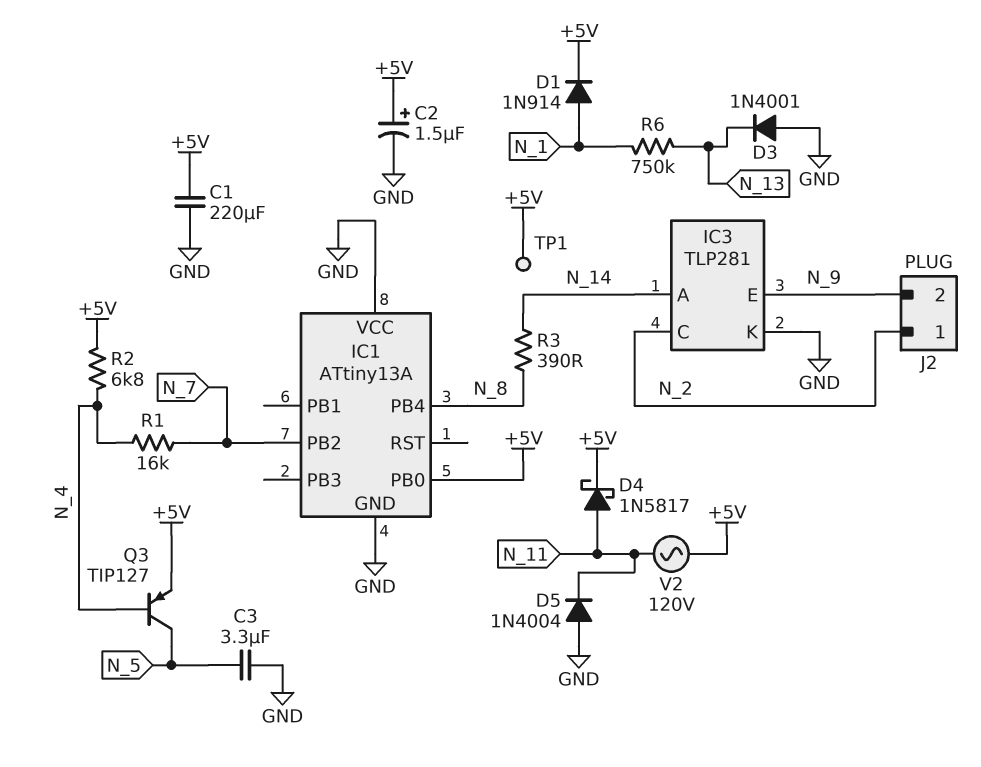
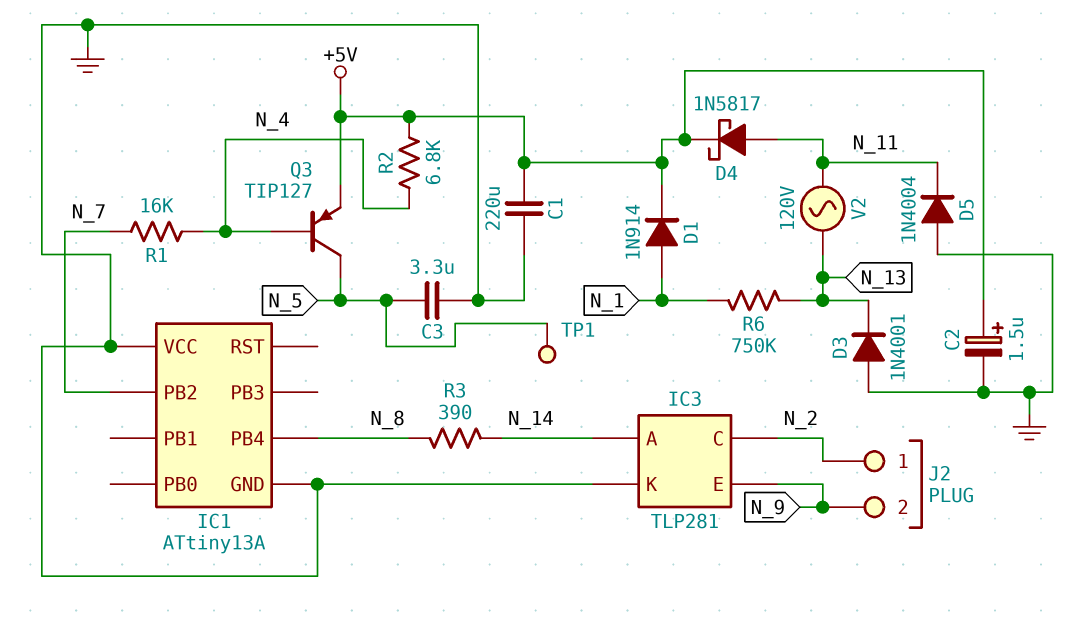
IC1 pin PB0: +5V -> none
TP1: test point (+5V) -> test point (N_5)
V2: AC 120V (+5V, N_11) -> AC 120V (N_11, N_13)

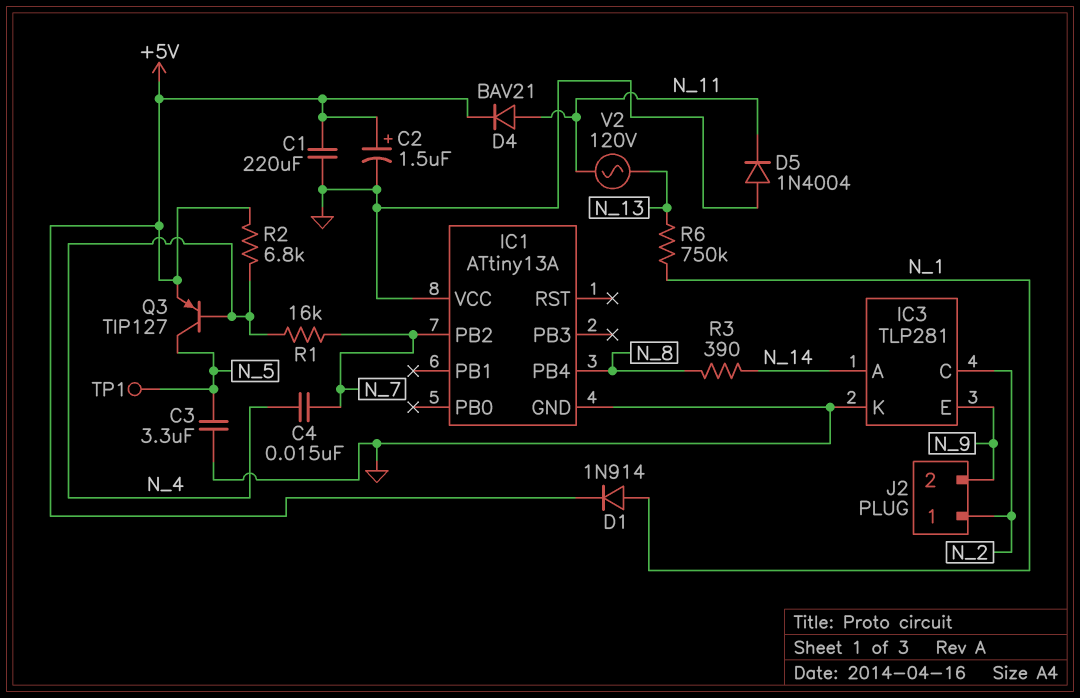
C4: none -> 15nF (N_4, N_7)
D3: diode 1N4001 (A GND, K N_13) -> none
D4: schottky 1N5817 (A N_11, K +5V) -> diode BAV21 (A N_11, K +5V)

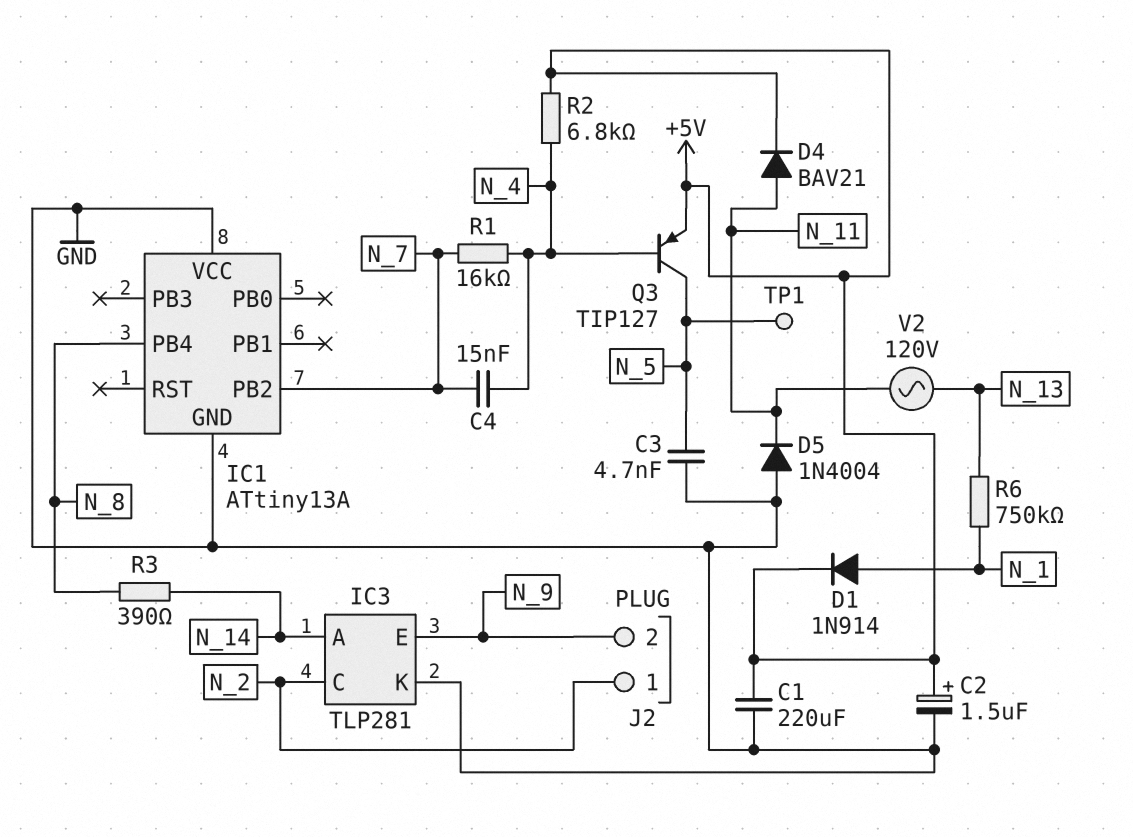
C3: 3.3uF (GND, N_5) -> 4.7nF (GND, N_5)

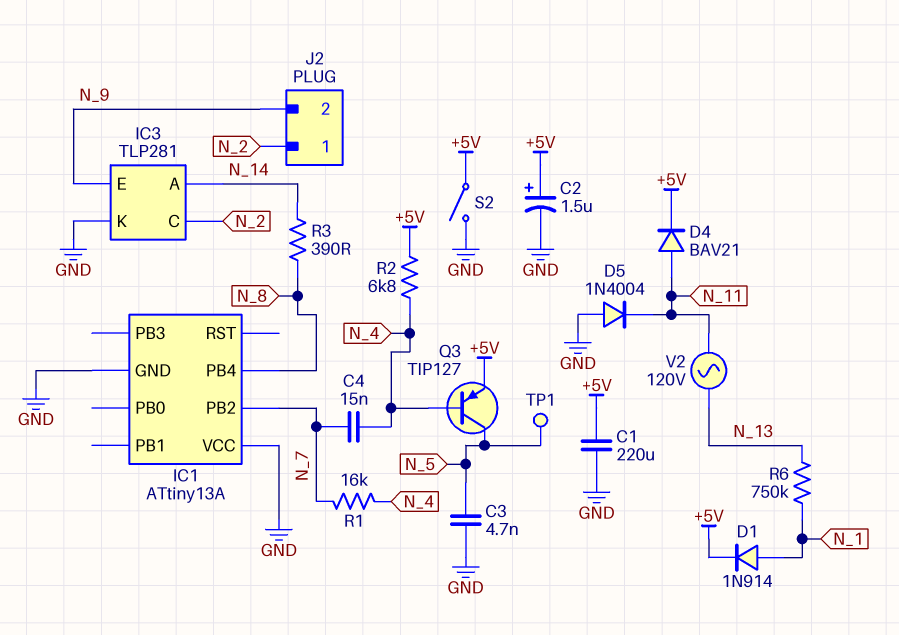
S2: none -> switch (+5V, GND)

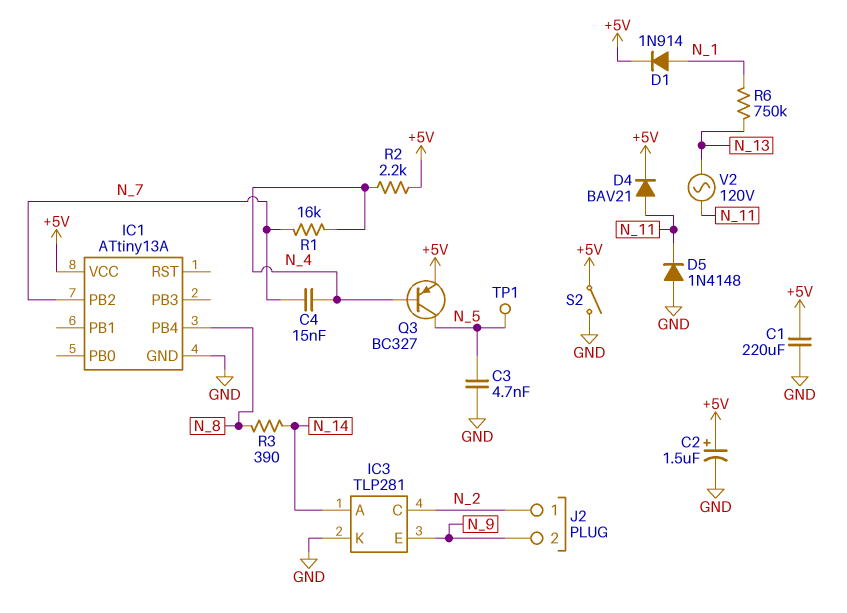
D5: diode 1N4004 (A GND, K N_11) -> diode 1N4148 (A GND, K N_11)
IC1 pin VCC: GND -> +5V
Q3: PNP TIP127 (B N_4, C N_5, E +5V) -> PNP BC327 (B N_4, C N_5, E +5V)
R2: 6.8k (+5V, N_4) -> 2.2k (+5V, N_4)

